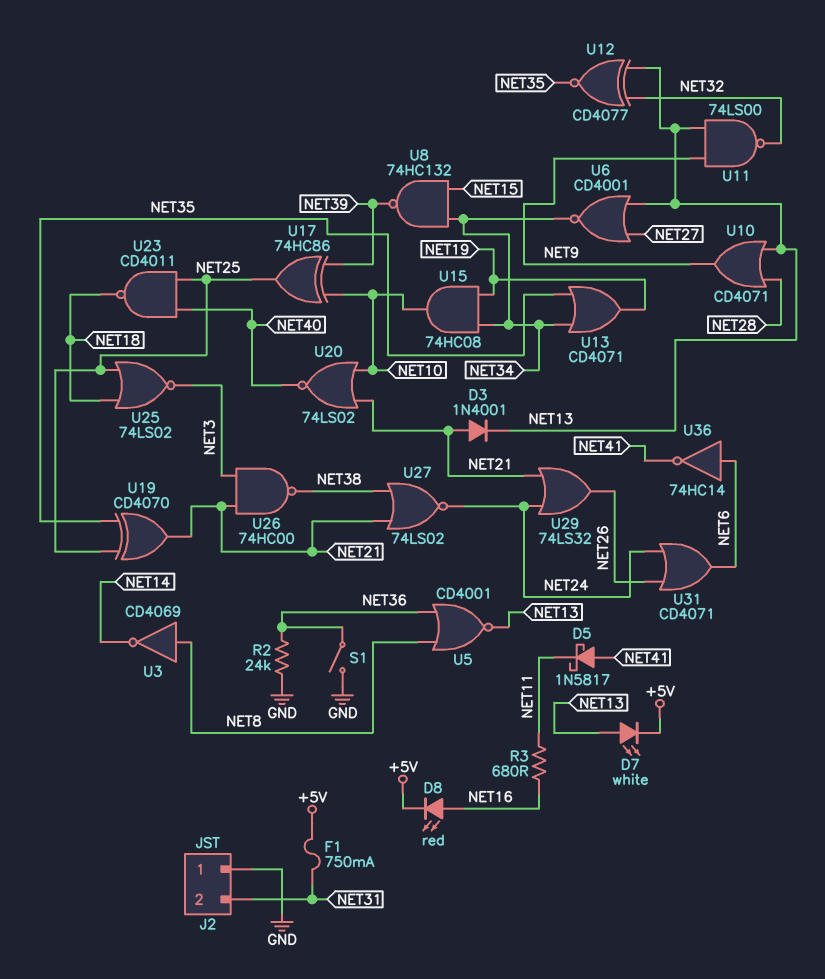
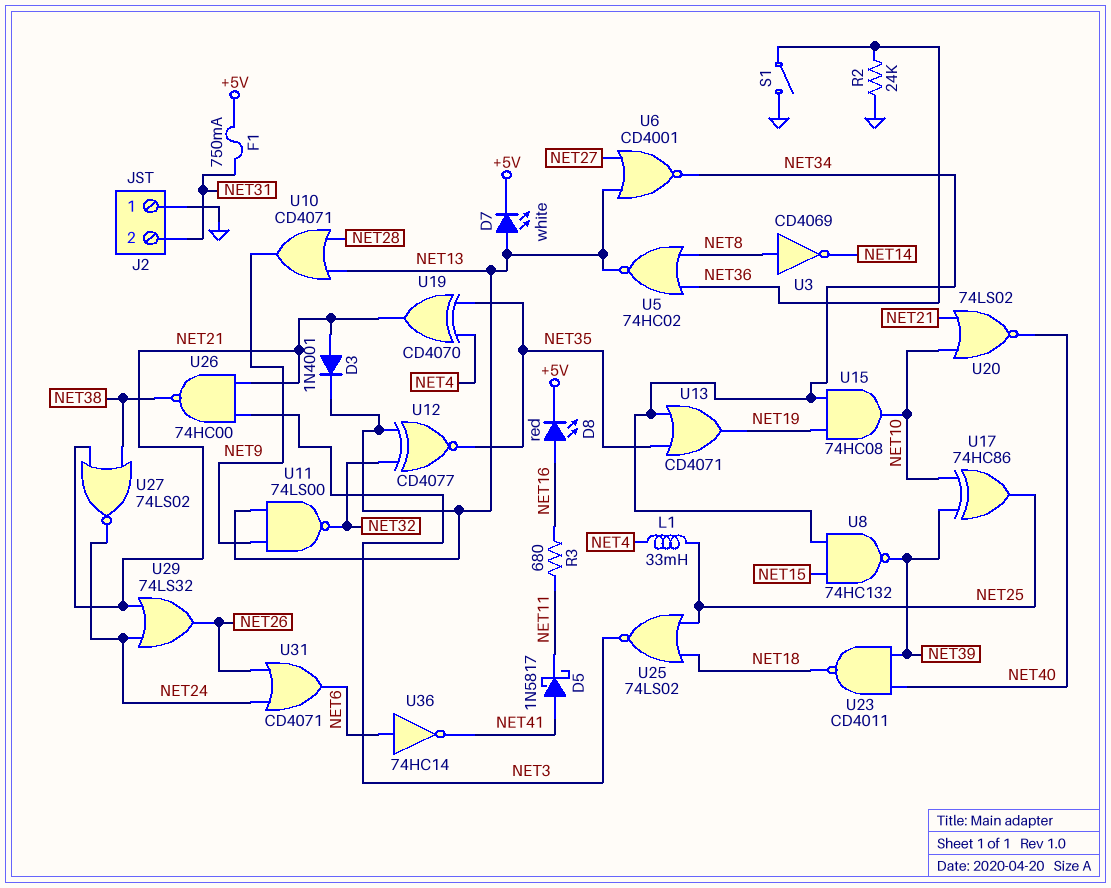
L1: none -> 33mH (NET4, NET25)
U5: NOR CD4001 (in NET8, in NET36, out NET13) -> NOR 74HC02 (in NET8, in NET36, out NET13)
U19: XOR CD4070 (in NET25, in NET35, out NET21) -> XOR CD4070 (in NET4, in NET35, out NET21)
U23: NAND CD4011 (in NET25, in NET40, out NET18) -> NAND CD4011 (in NET39, in NET40, out NET18)

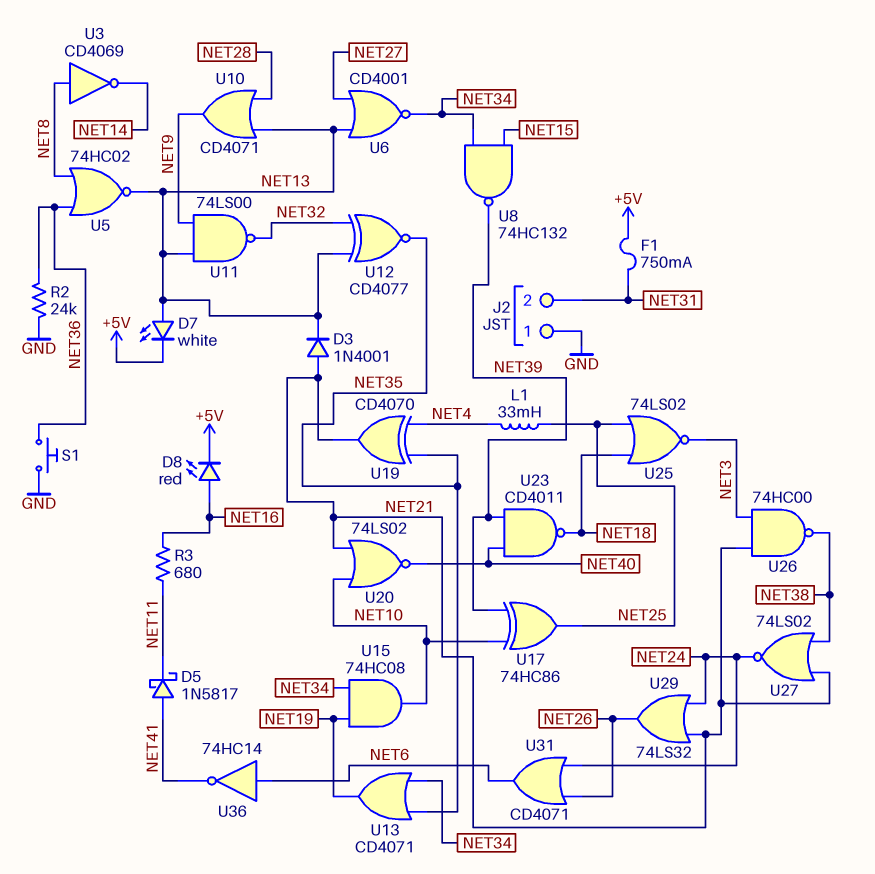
S1: switch (GND, NET36) -> button (GND, NET36)

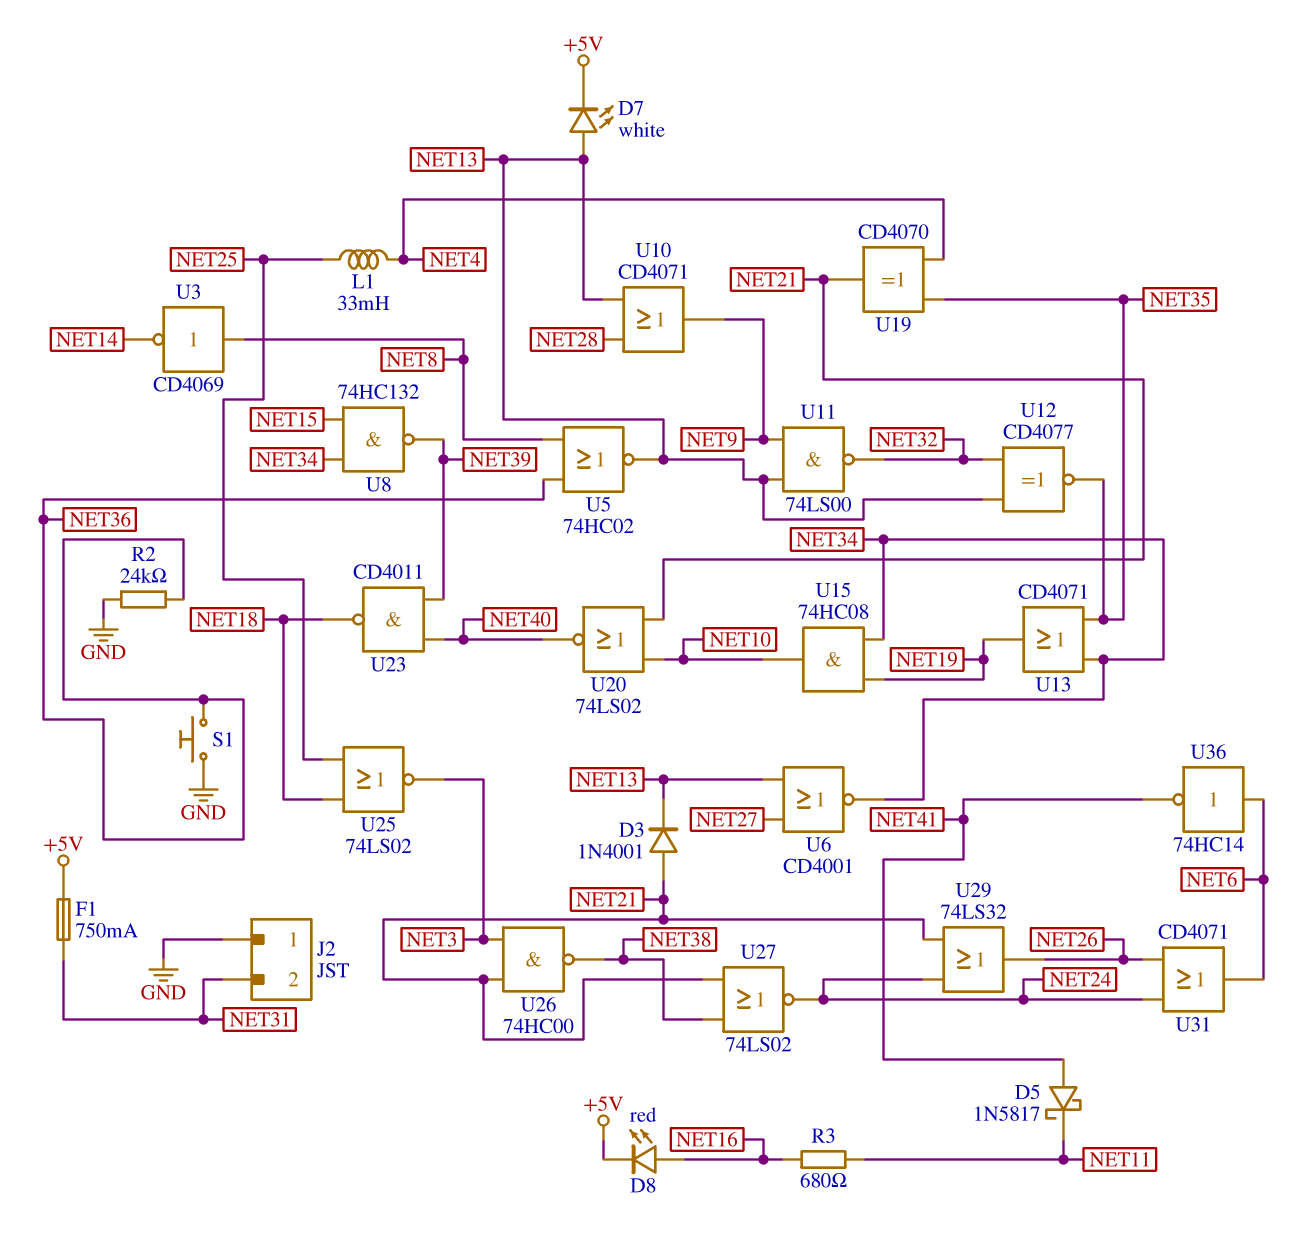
U17: XOR 74HC86 (in NET10, in NET39, out NET25) -> none

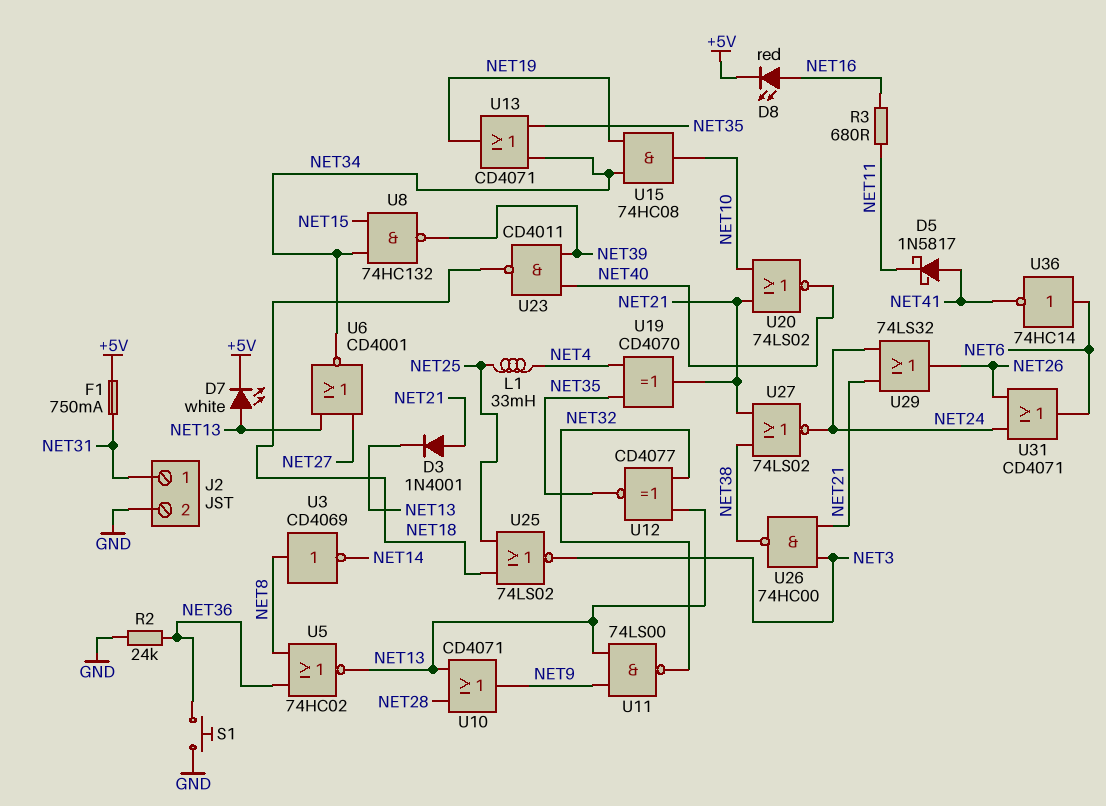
J2 pin 1: GND -> NET31
J2 pin 2: NET31 -> GND

